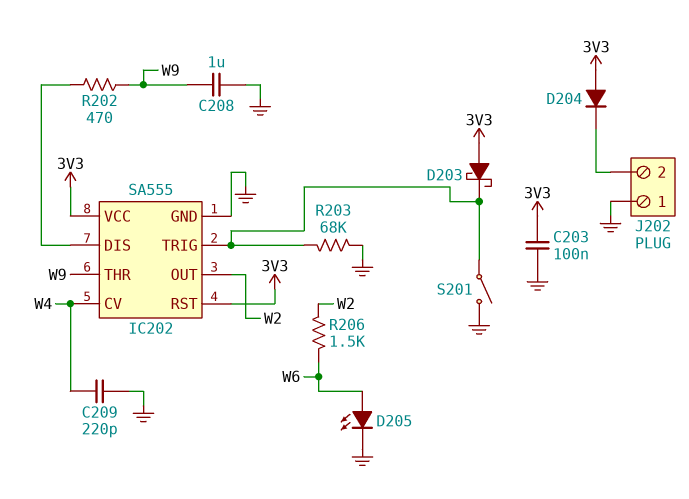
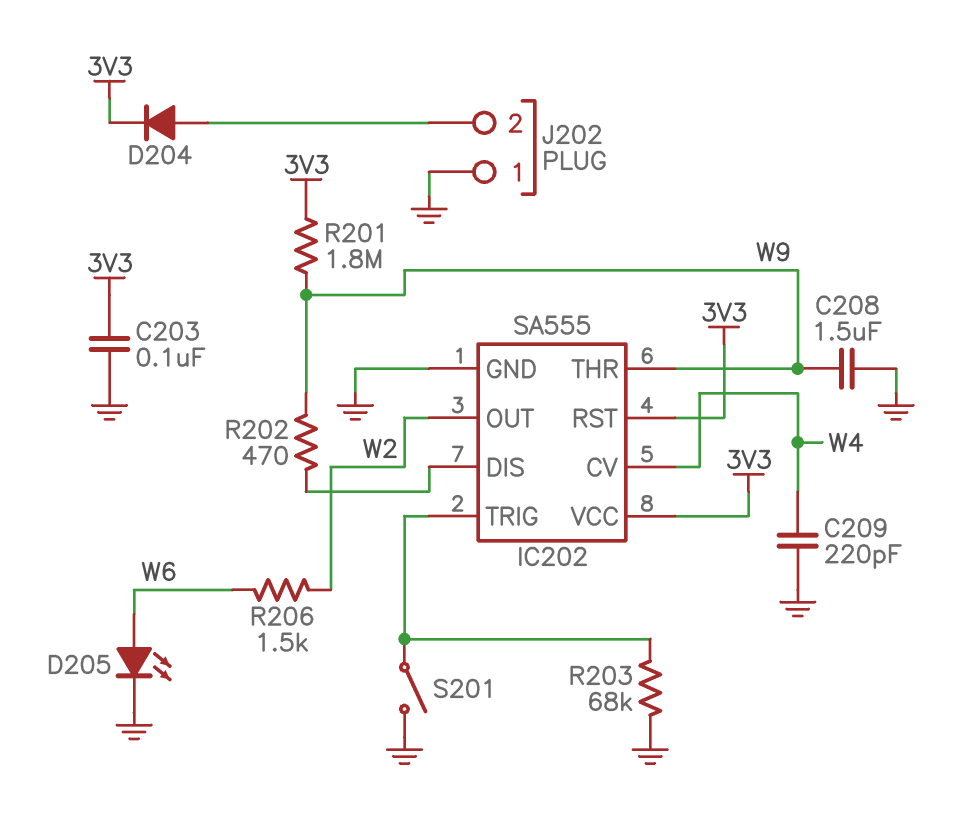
C208: 1uF (GND, W9) -> 1.5uF (GND, W9)
D203: schottky (A 3V3, K IC202/TRIG) -> none
D204: diode (A 3V3, K J202/2) -> diode (A J202/2, K 3V3)
R201: none -> 1.8M (3V3, W9)

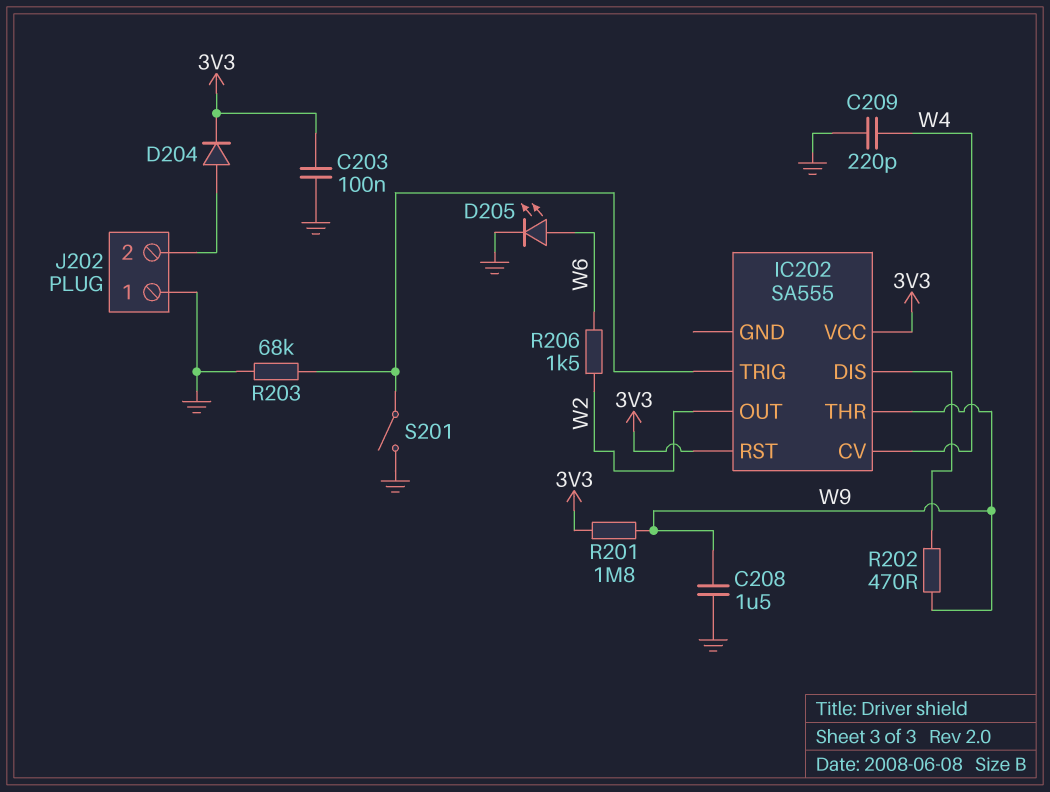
IC202 pin GND: GND -> none

